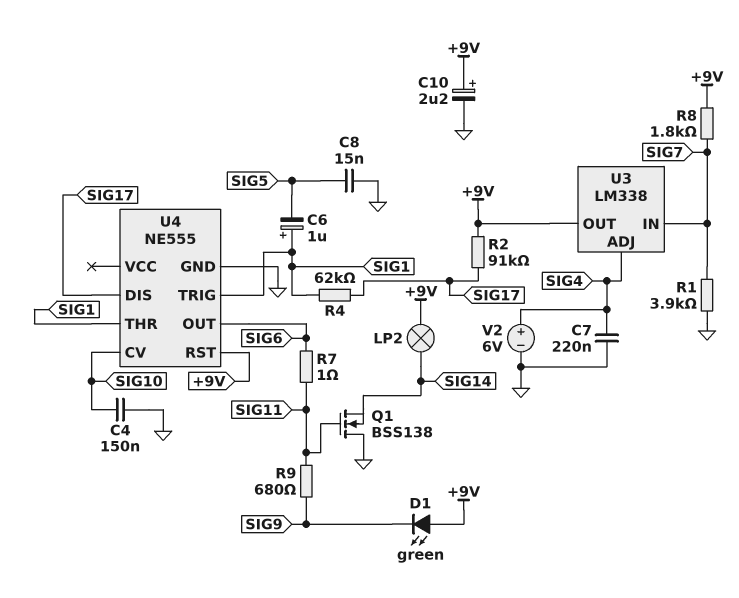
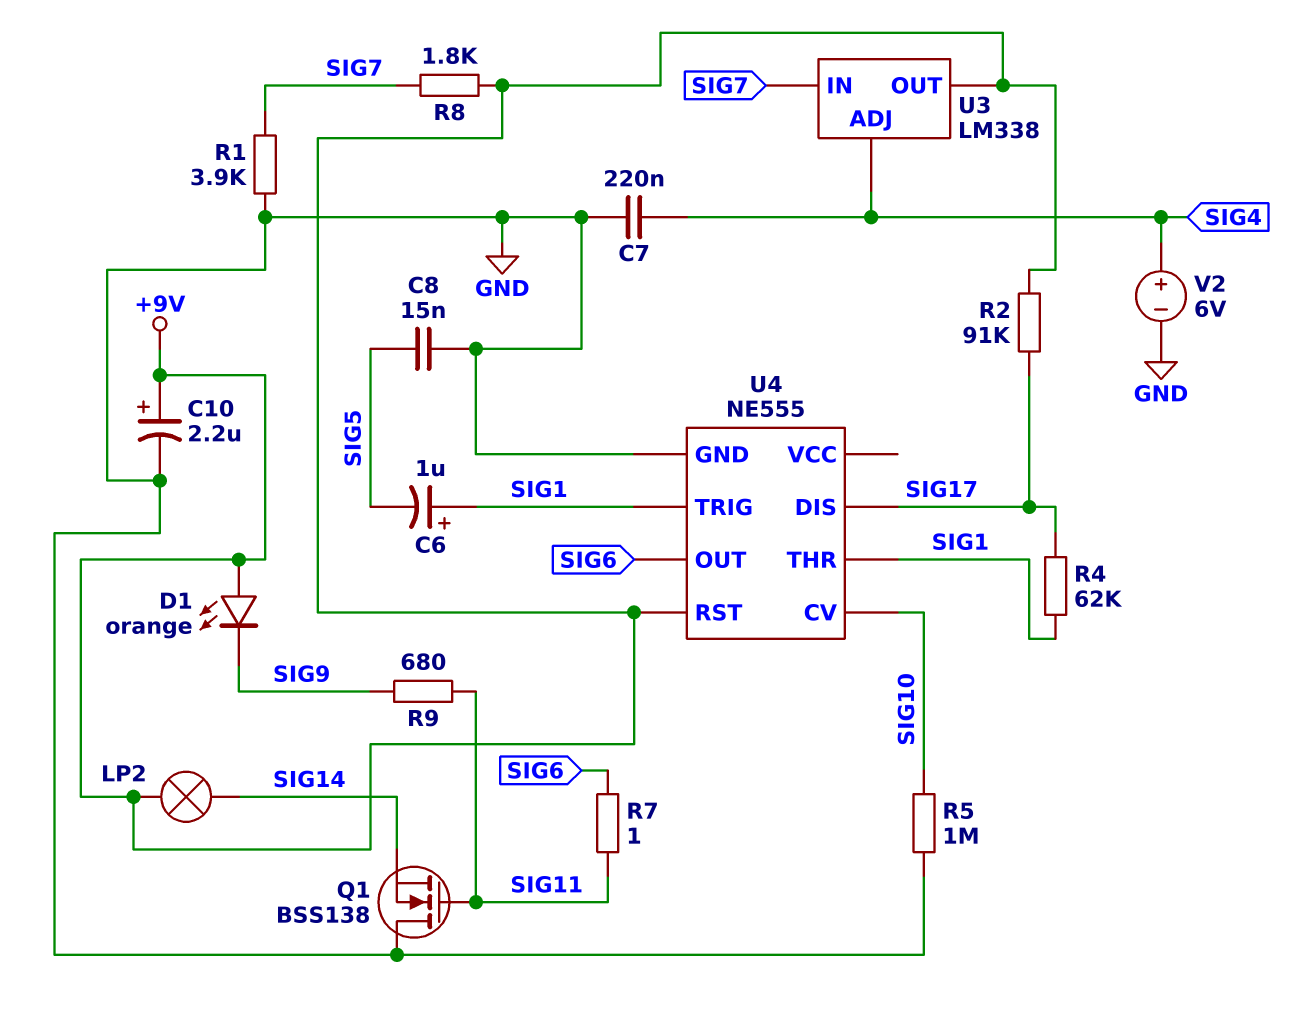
C4: 150nF (GND, SIG10) -> none
D1: LED green (A +9V, K SIG9) -> LED orange (A +9V, K SIG9)
R5: none -> 1M (GND, SIG10)

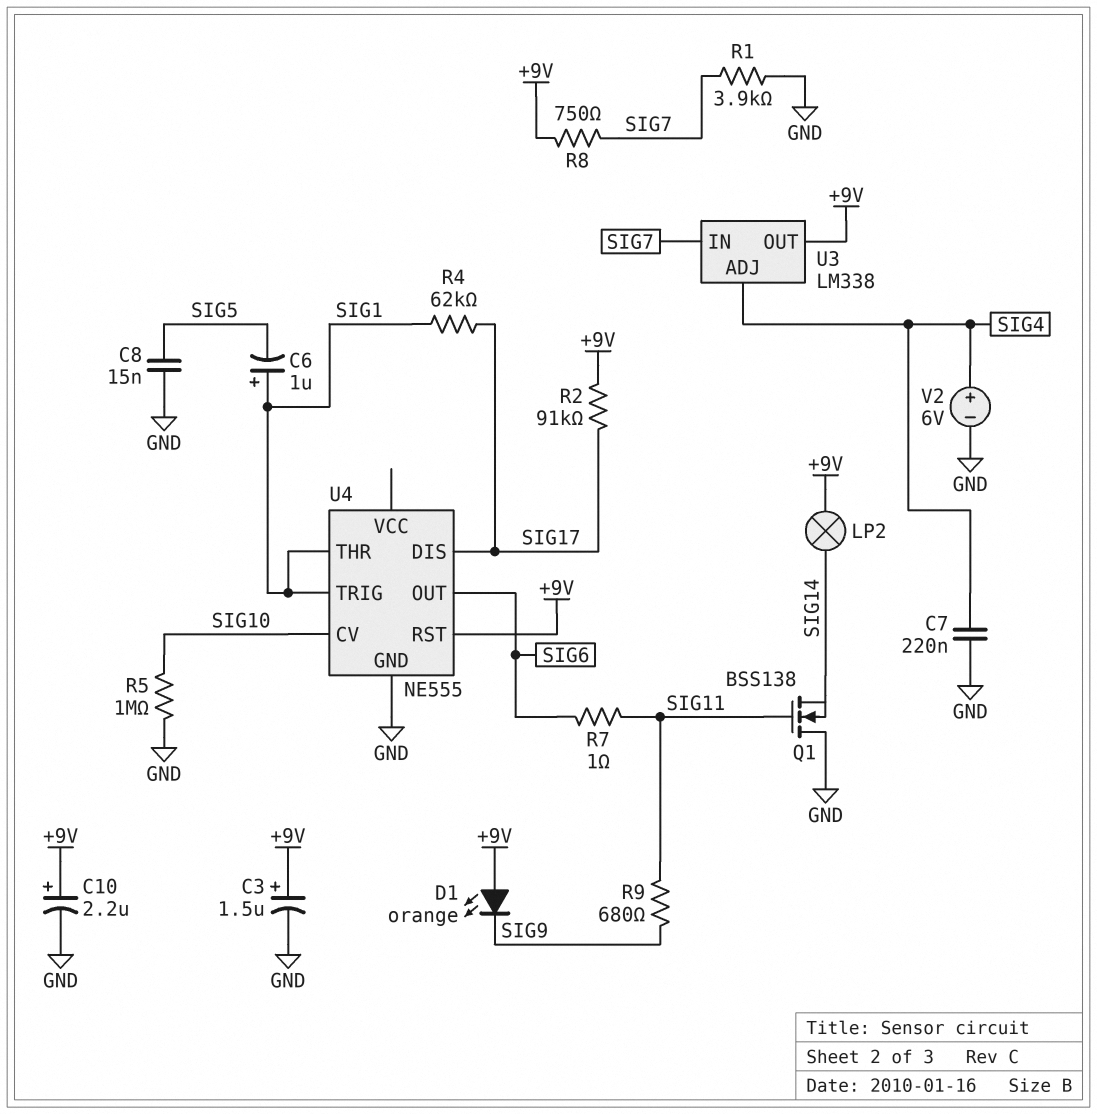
C3: none -> 1.5uF (plus +9V, minus GND)
R8: 1.8k (+9V, SIG7) -> 750 (+9V, SIG7)

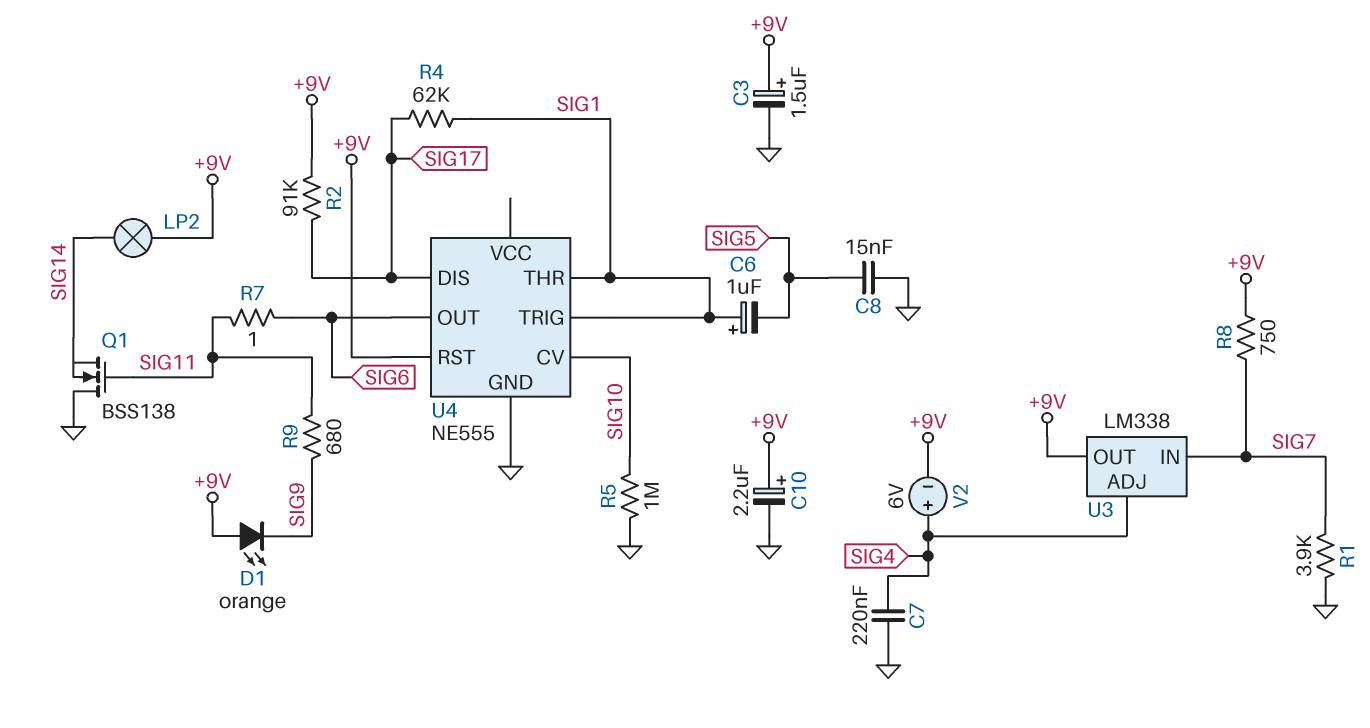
V2: 6V (plus SIG4, minus GND) -> 6V (plus SIG4, minus +9V)

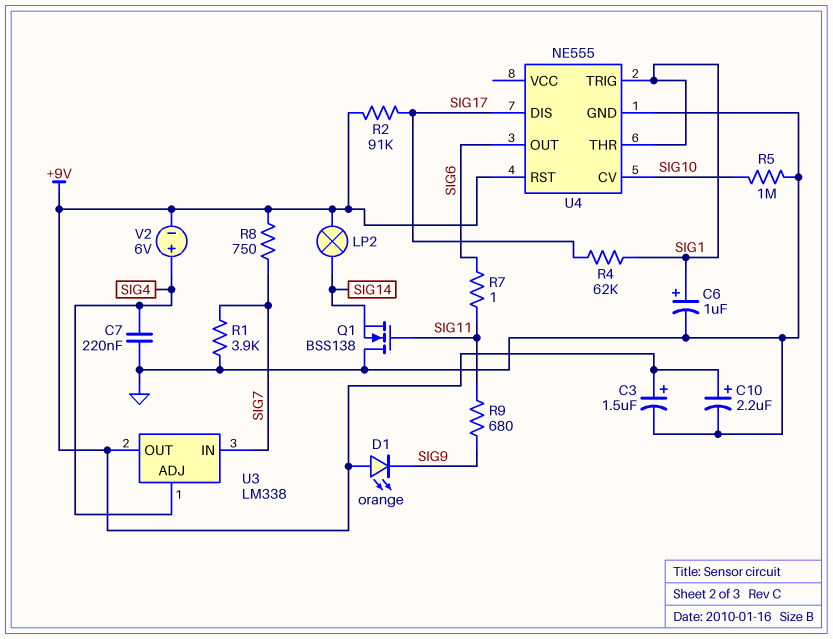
C6: 1uF (plus SIG1, minus SIG5) -> 1uF (plus SIG1, minus GND)
C8: 15nF (GND, SIG5) -> none

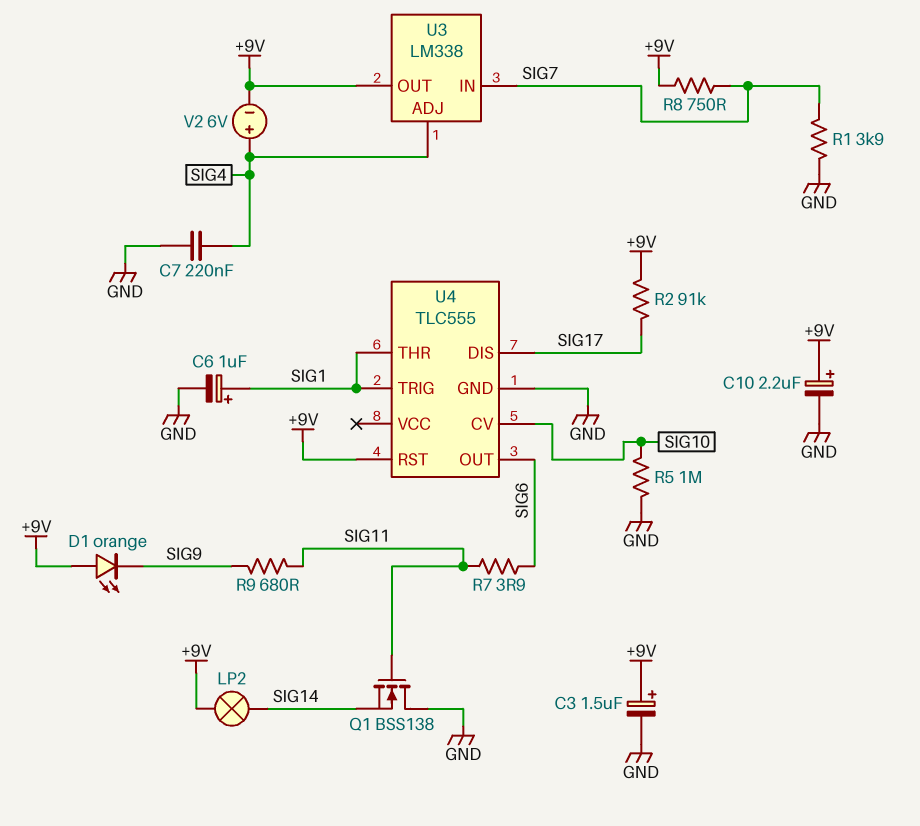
R4: 62k (SIG1, SIG17) -> none
R7: 1 (SIG6, SIG11) -> 3.9 (SIG6, SIG11)
U4: NE555 -> TLC555

